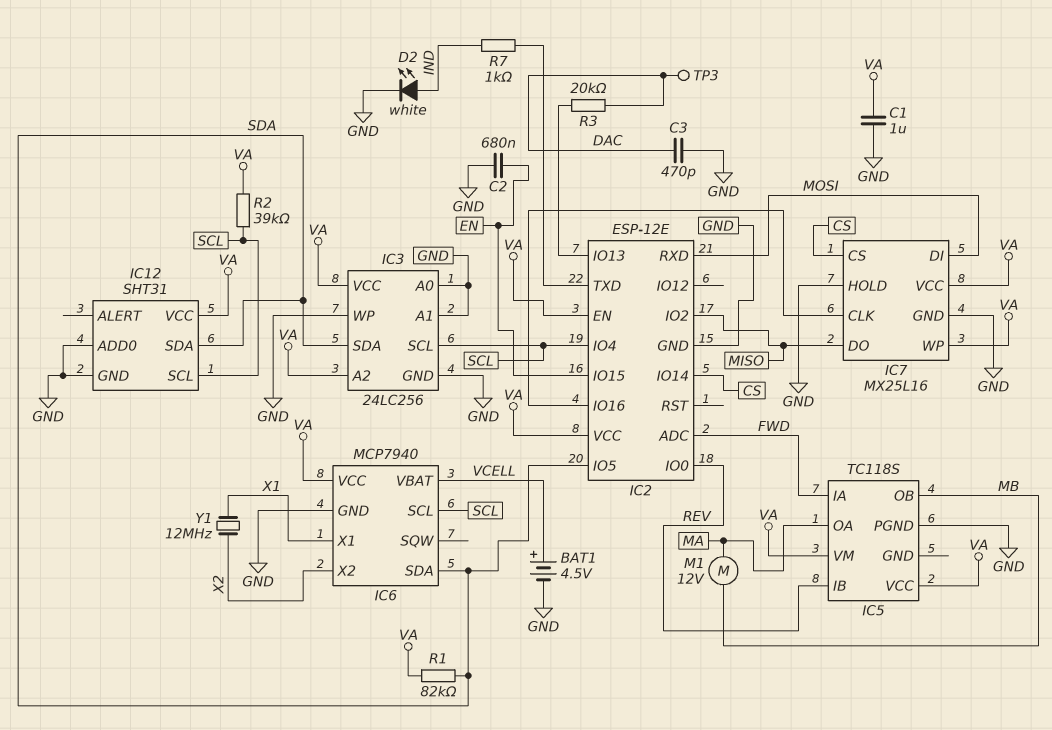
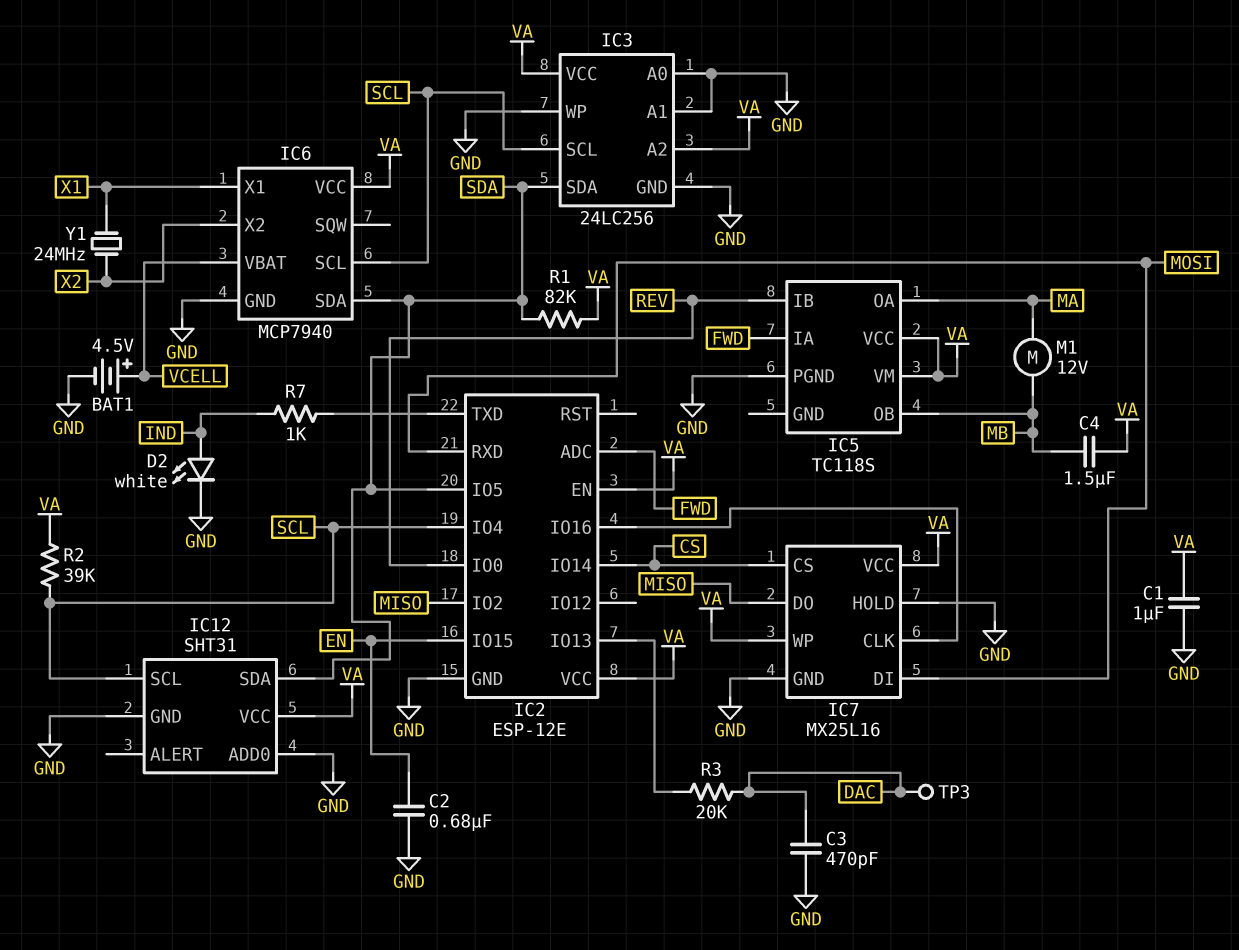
C4: none -> 1.5uF (MB, VA)
Y1: 12MHz (X1, X2) -> 24MHz (X1, X2)

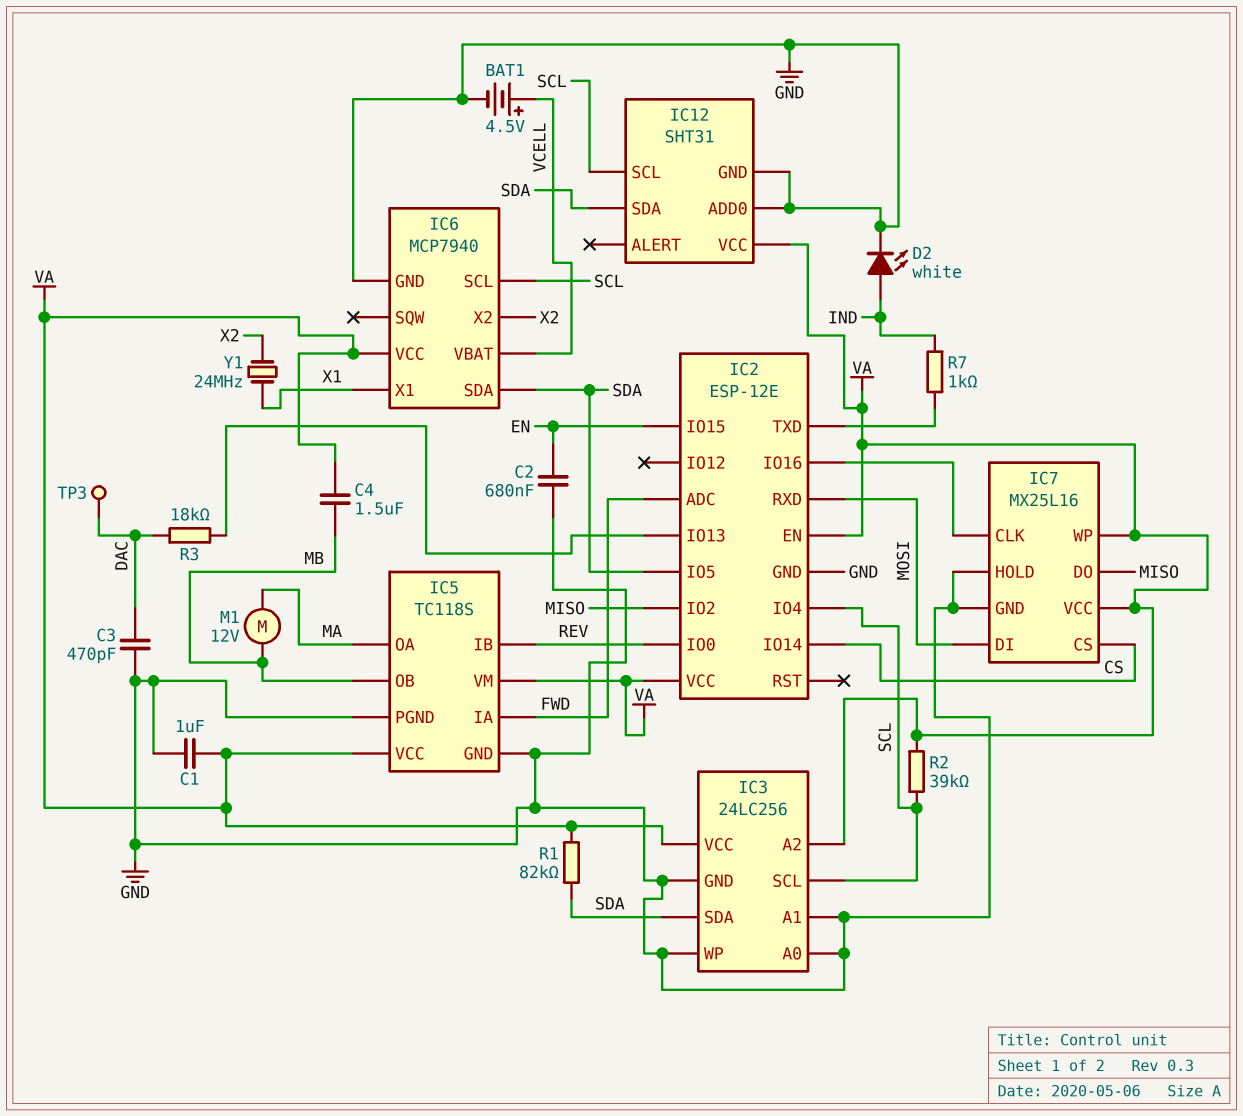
IC5 pin GND: none -> GND
R3: 20k (DAC, IC2/IO13) -> 18k (DAC, IC2/IO13)

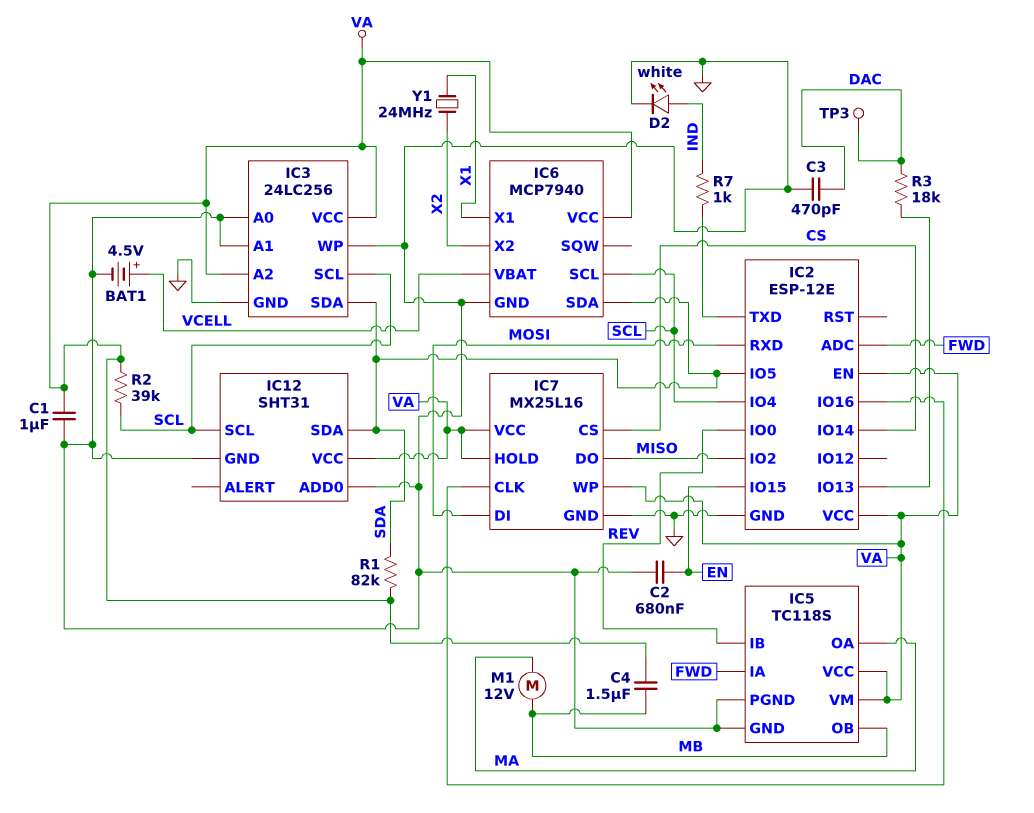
IC7 pin HOLD: GND -> VA

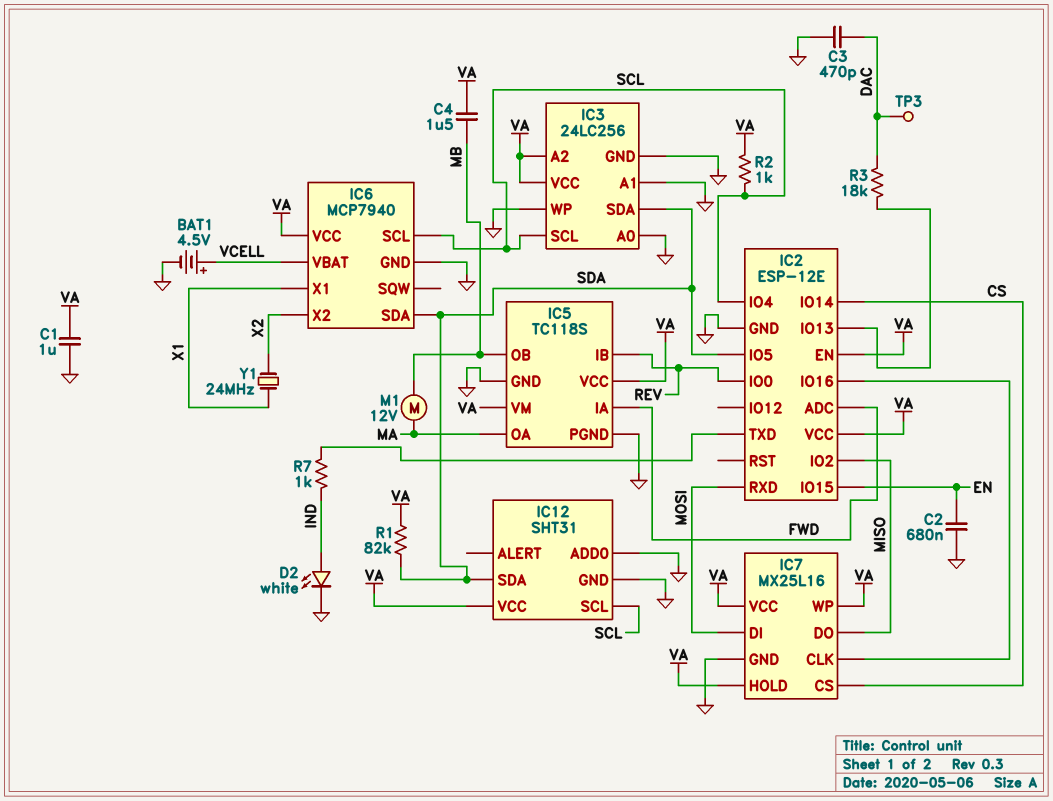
R2: 39k (SCL, VA) -> 1k (SCL, VA)

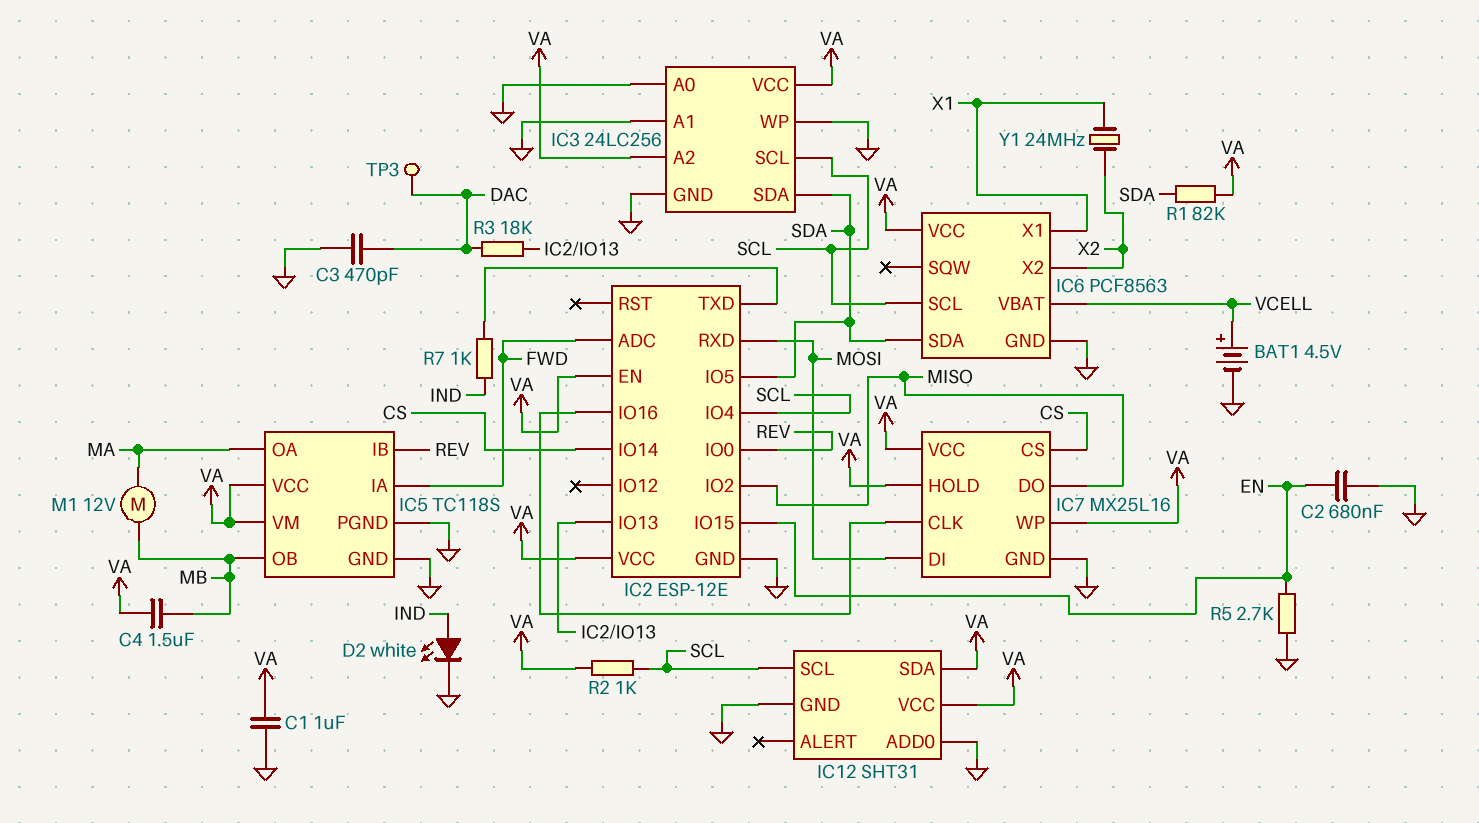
IC6: MCP7940 -> PCF8563
IC12 pin SDA: SDA -> VA
R5: none -> 2.7k (EN, GND)

